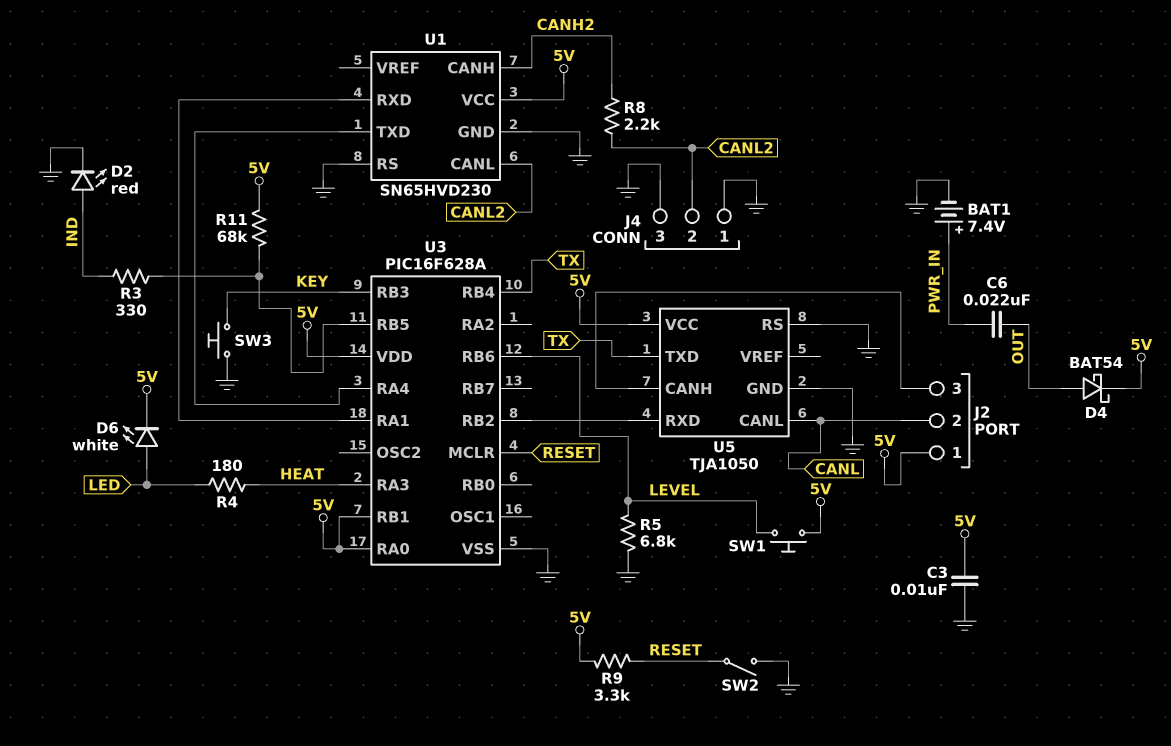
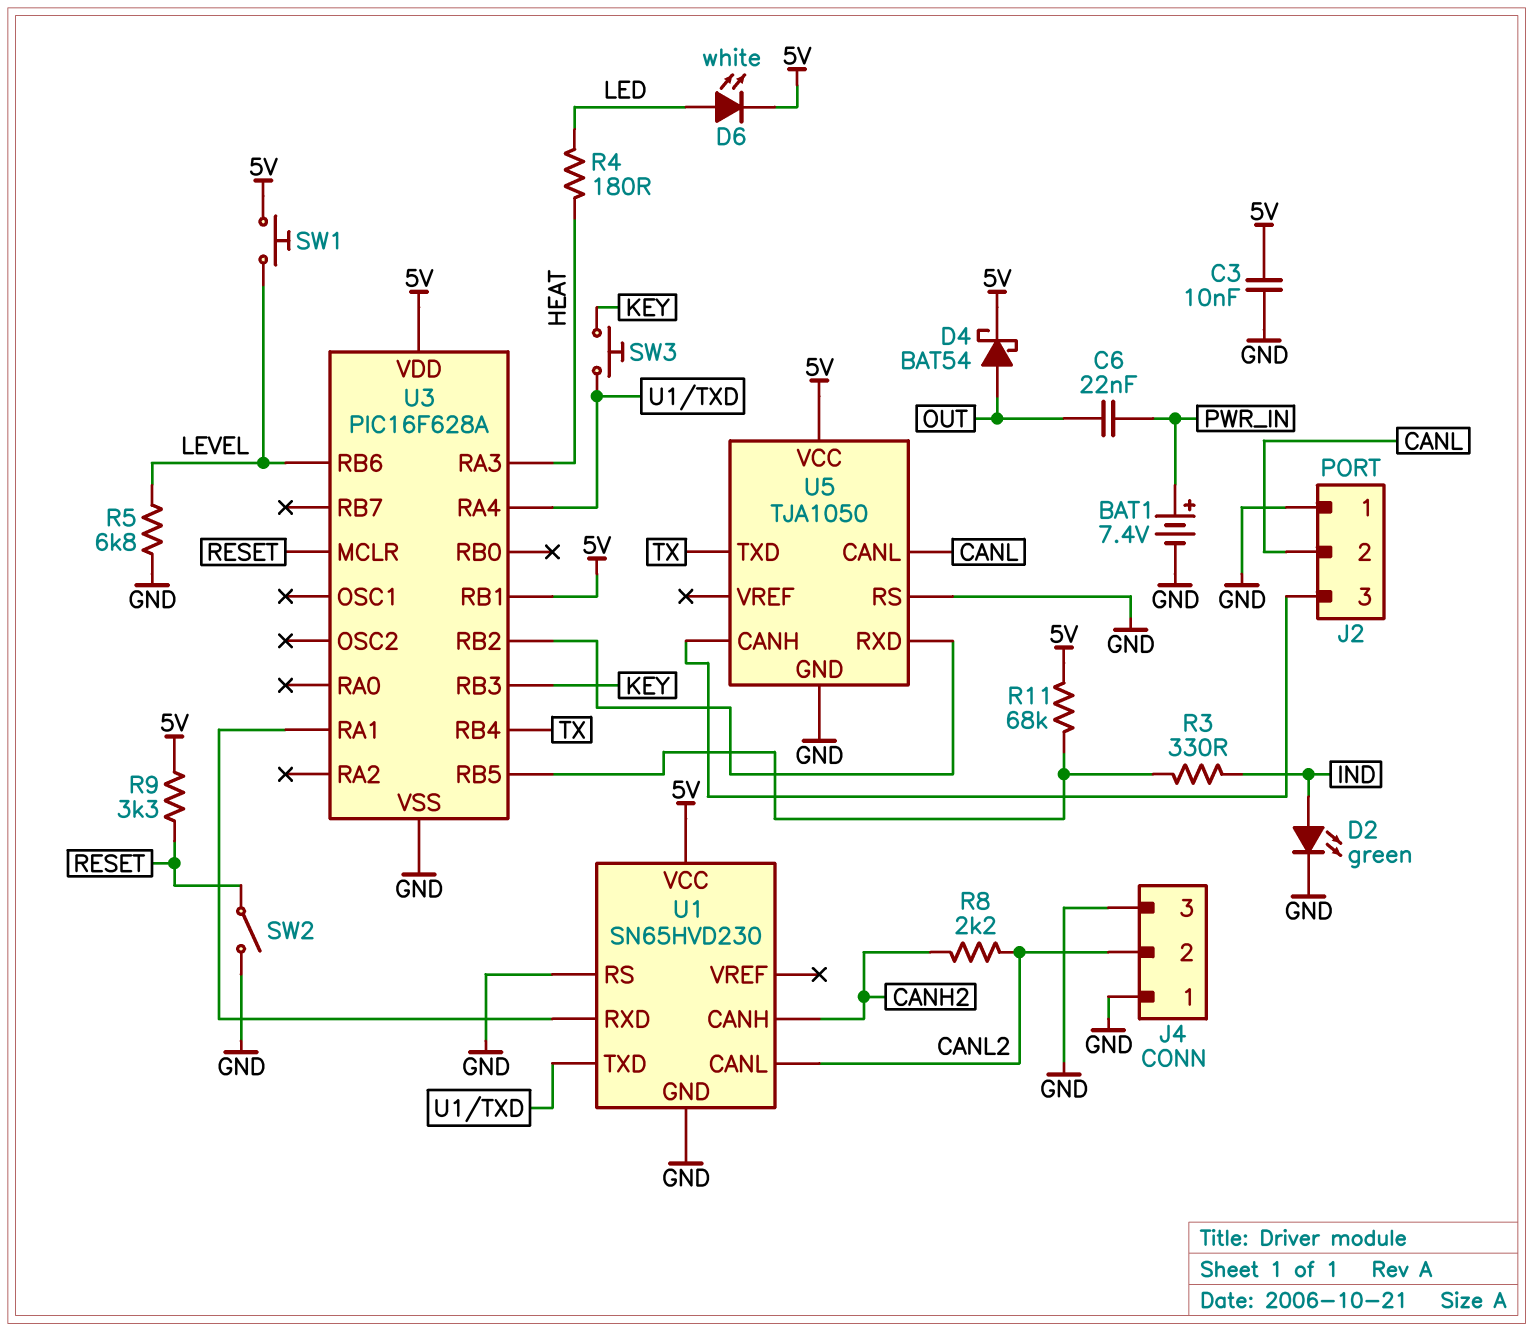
D2: LED red (A IND, K GND) -> LED green (A IND, K GND)
J2 pin 1: 5V -> GND
SW3: button (GND, KEY) -> button (KEY, U1/TXD)
U3 pin RA0: 5V -> none

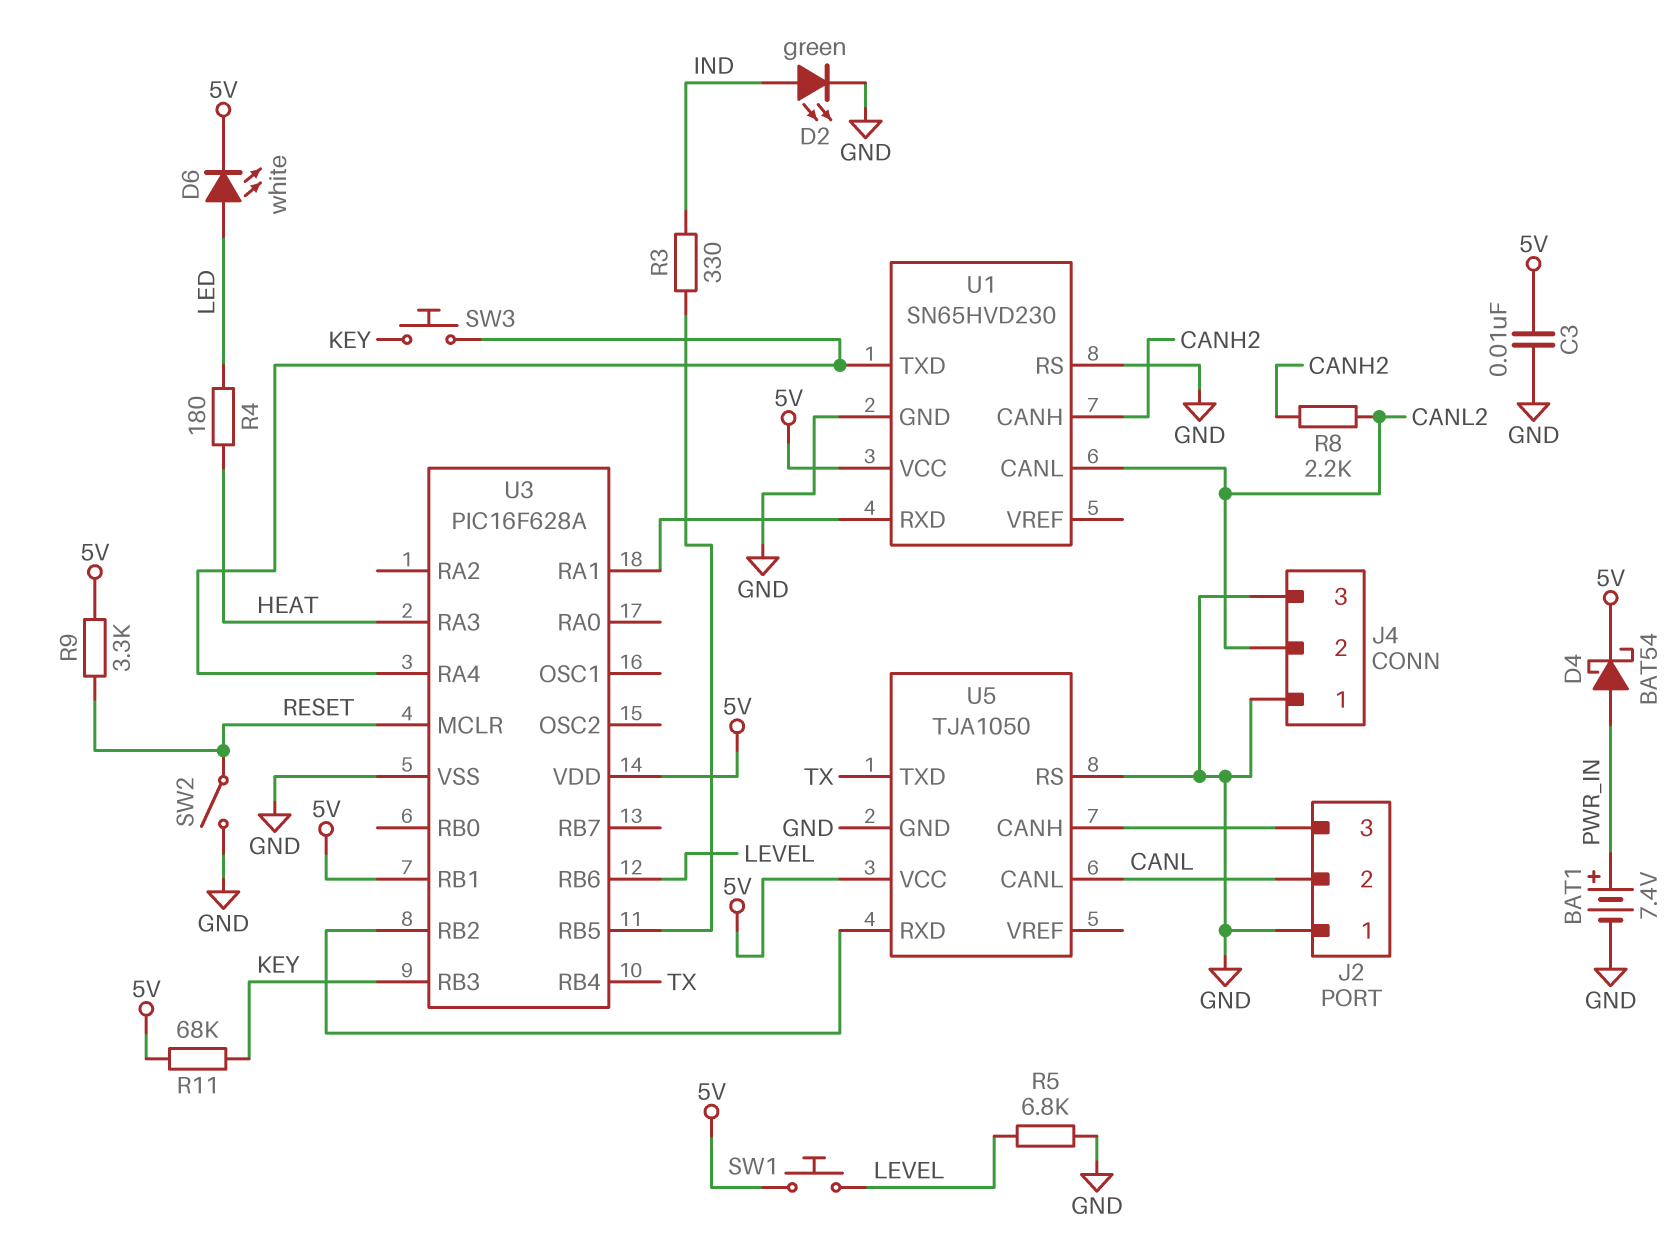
C6: 22nF (OUT, PWR_IN) -> none
D4: schottky BAT54 (A OUT, K 5V) -> schottky BAT54 (A PWR_IN, K 5V)
R11: 68k (5V, U3/RB5) -> 68k (5V, KEY)

